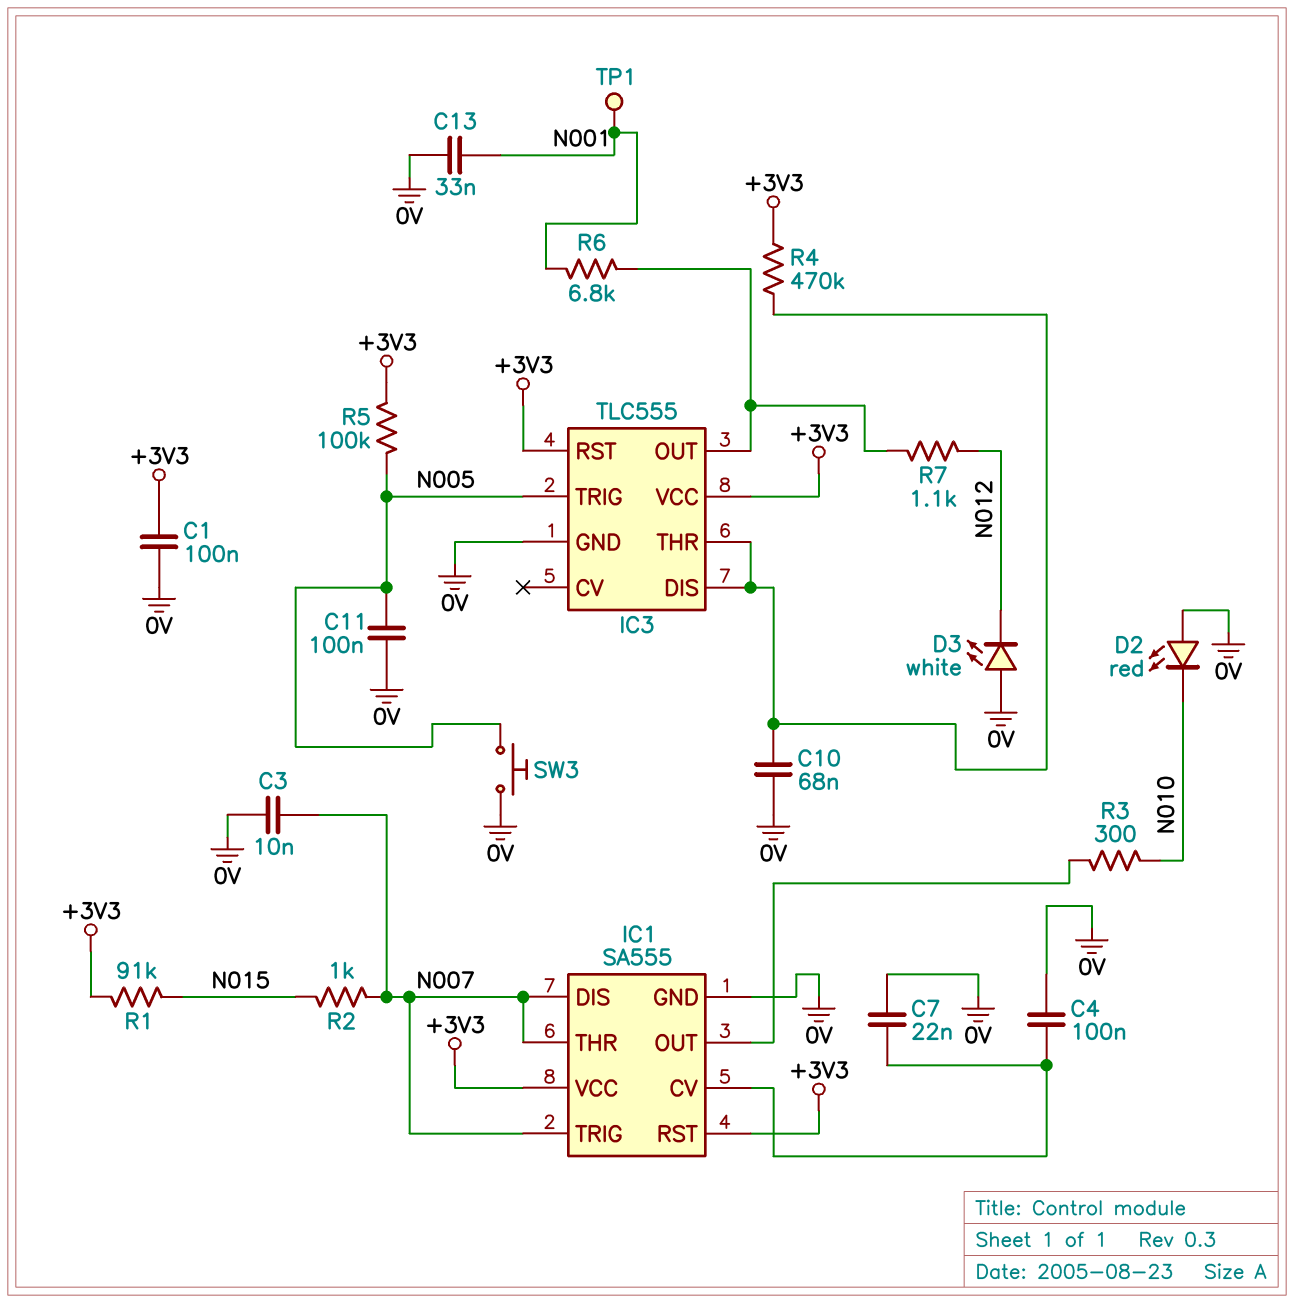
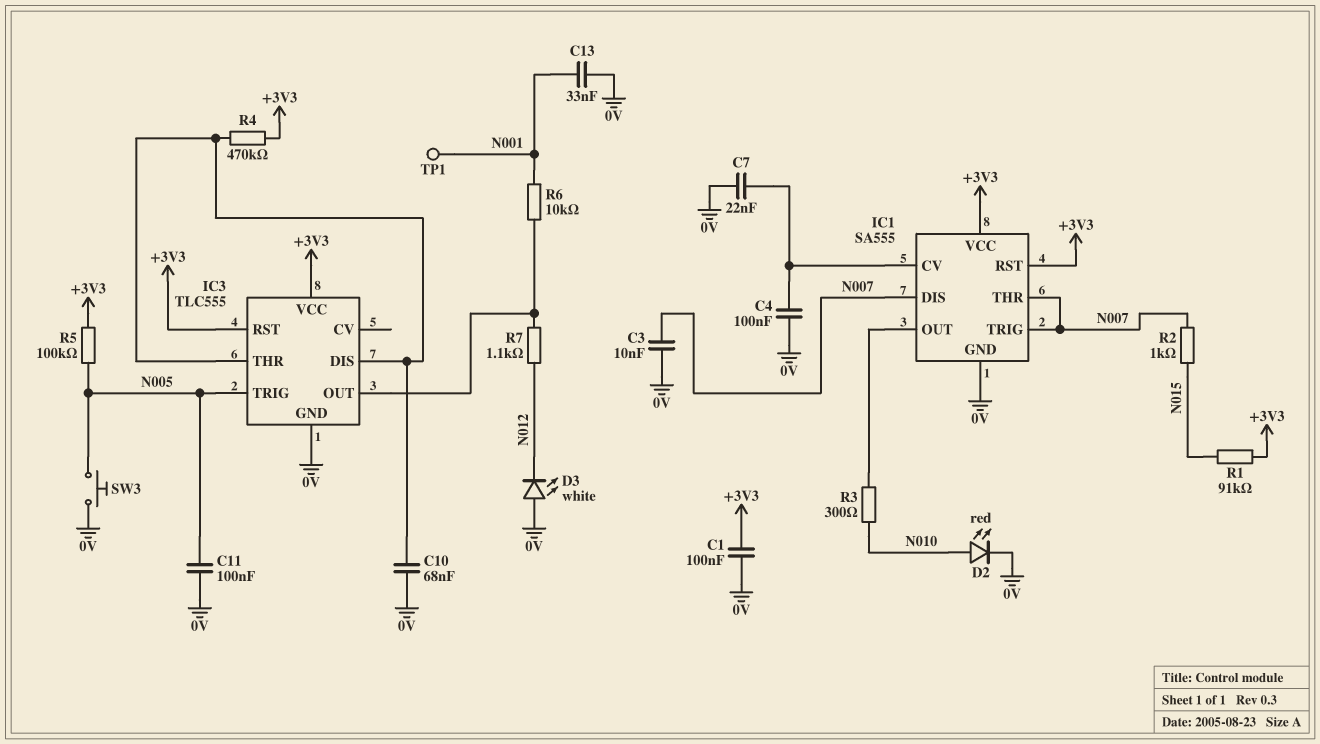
D2: LED red (A 0V, K N010) -> LED red (A N010, K 0V)
R6: 6.8k (IC3/OUT, N001) -> 10k (IC3/OUT, N001)

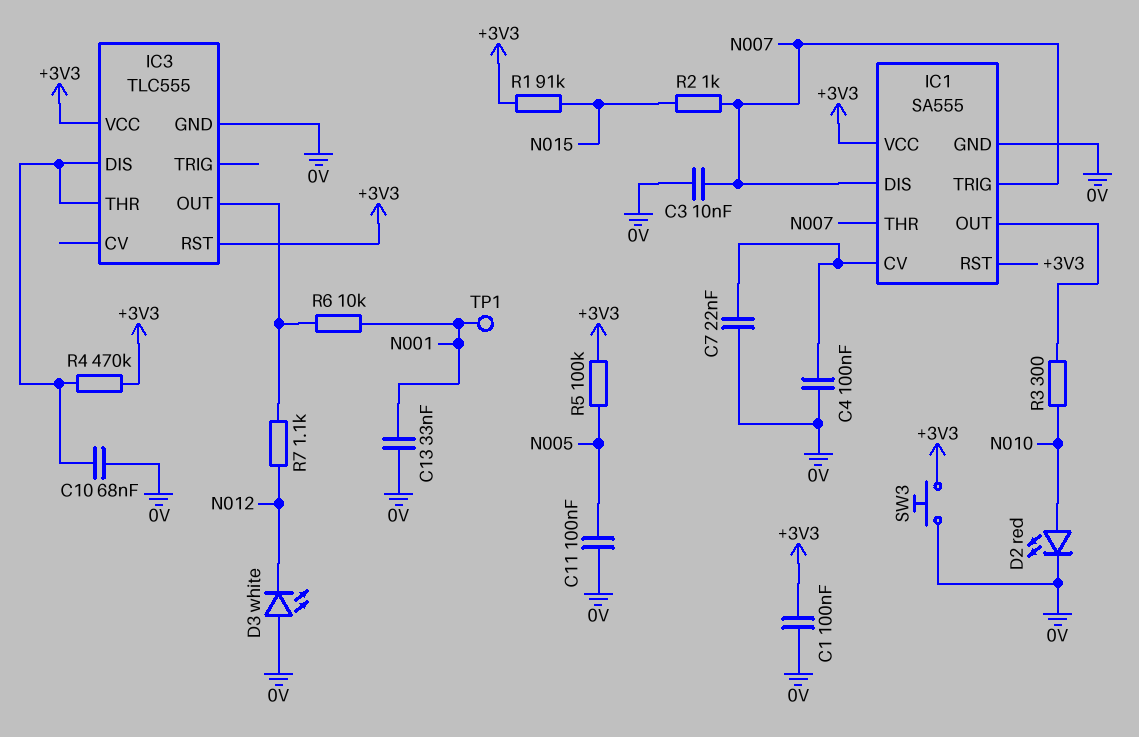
IC3 pin TRIG: N005 -> none
SW3: button (0V, N005) -> button (+3V3, 0V)

